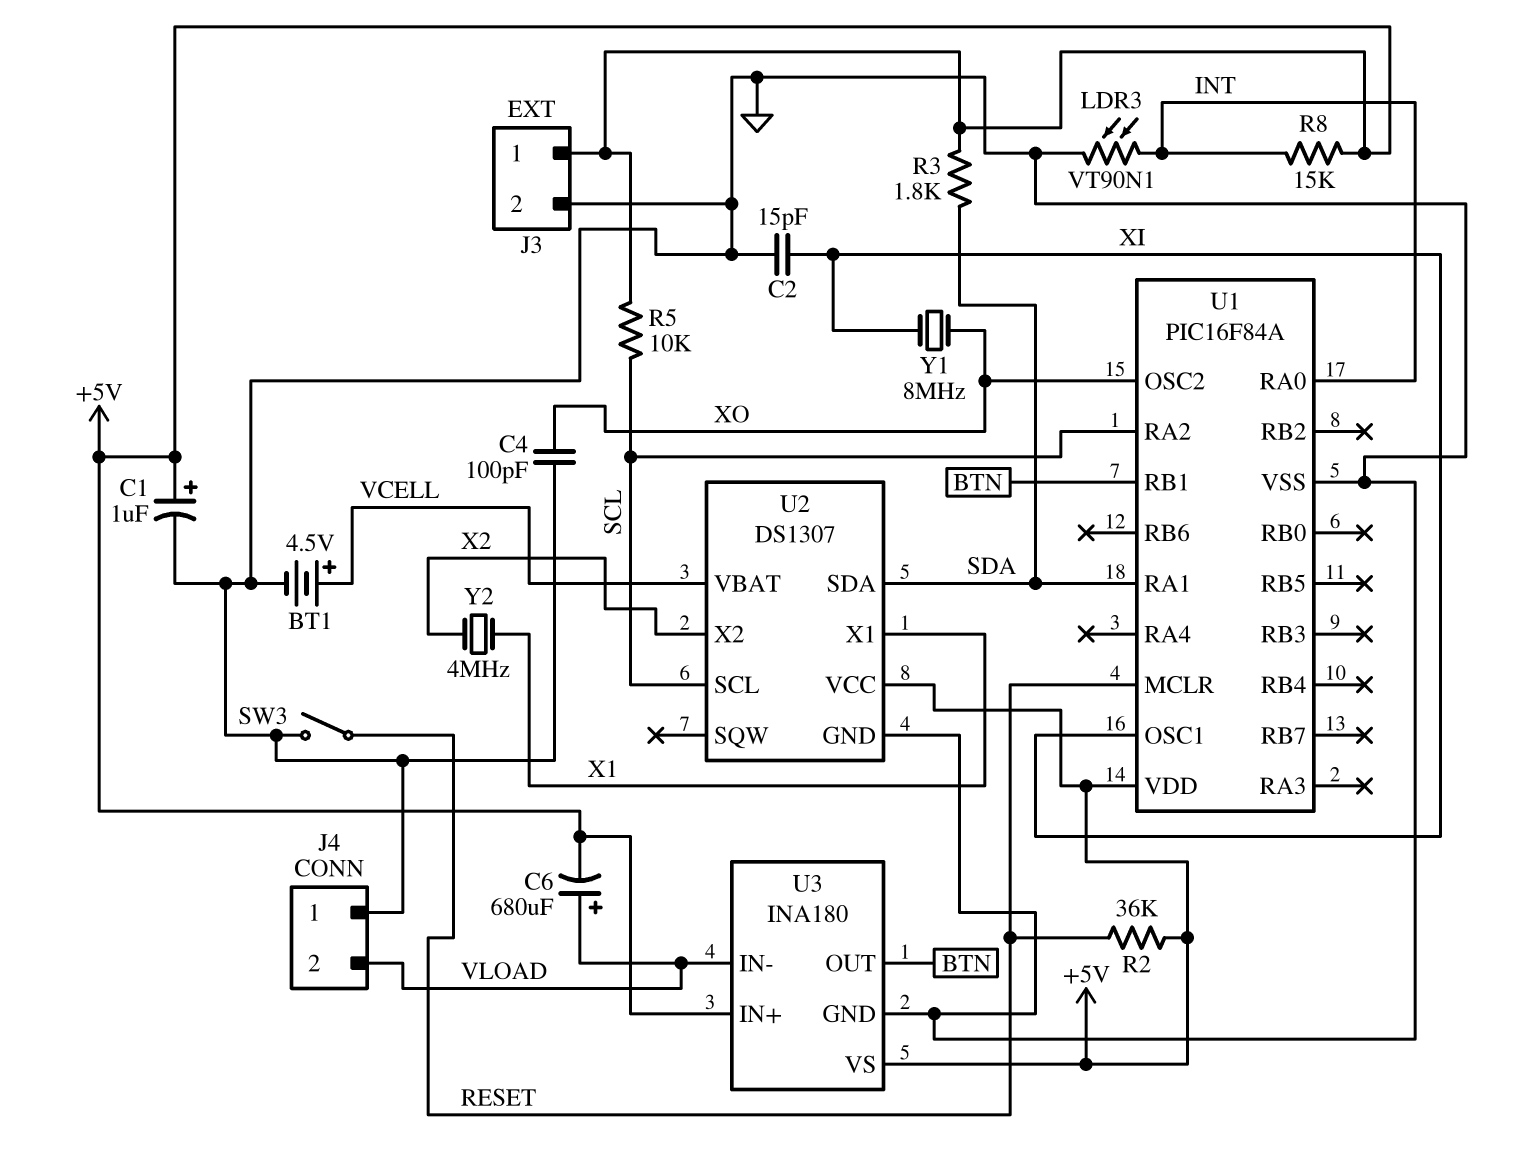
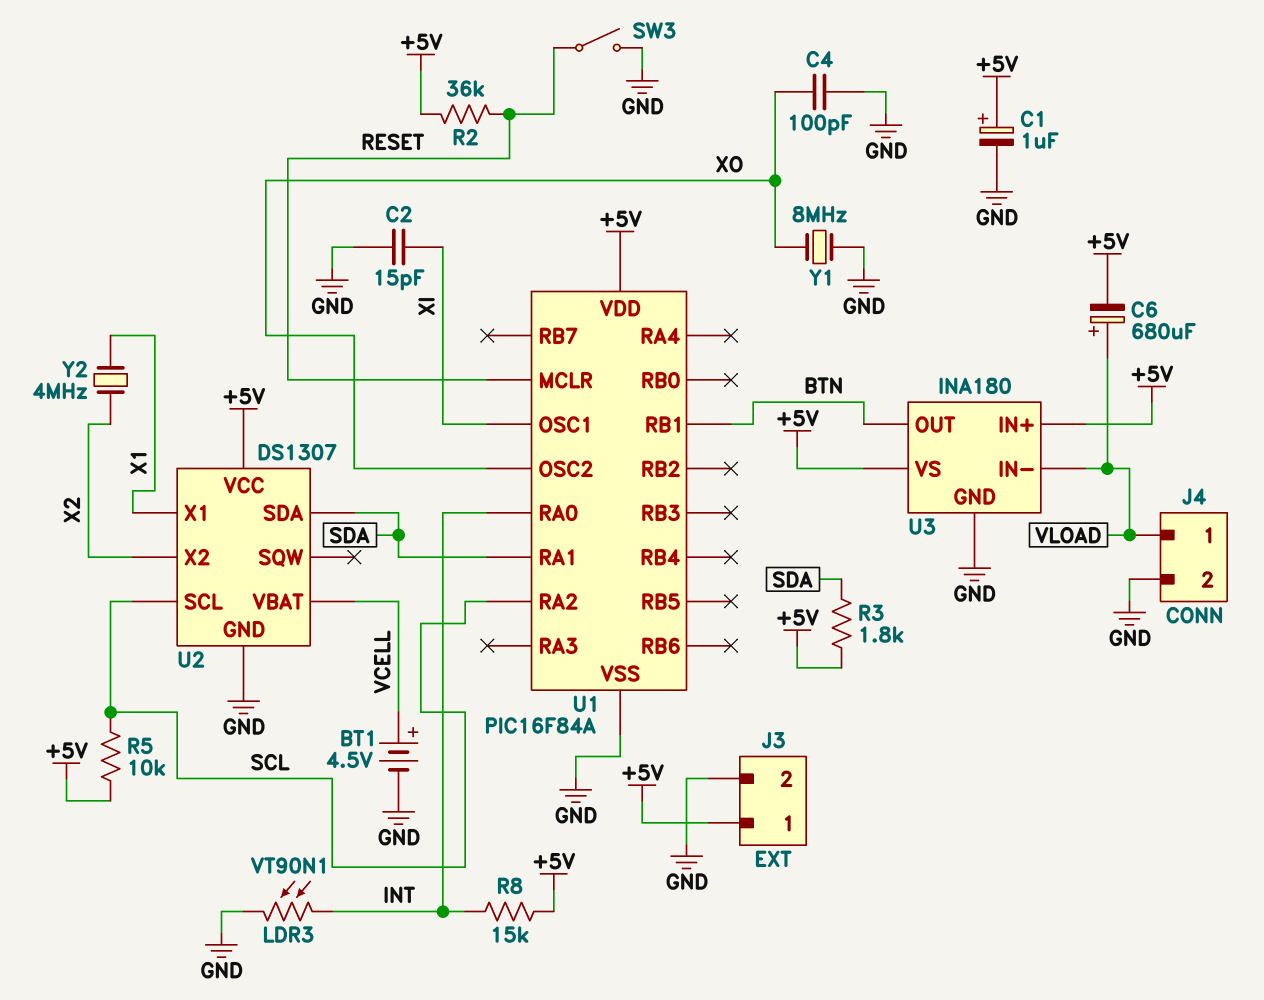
J4 pin 1: GND -> VLOAD
J4 pin 2: VLOAD -> GND
Y1: 8MHz (XI, XO) -> 8MHz (GND, XO)

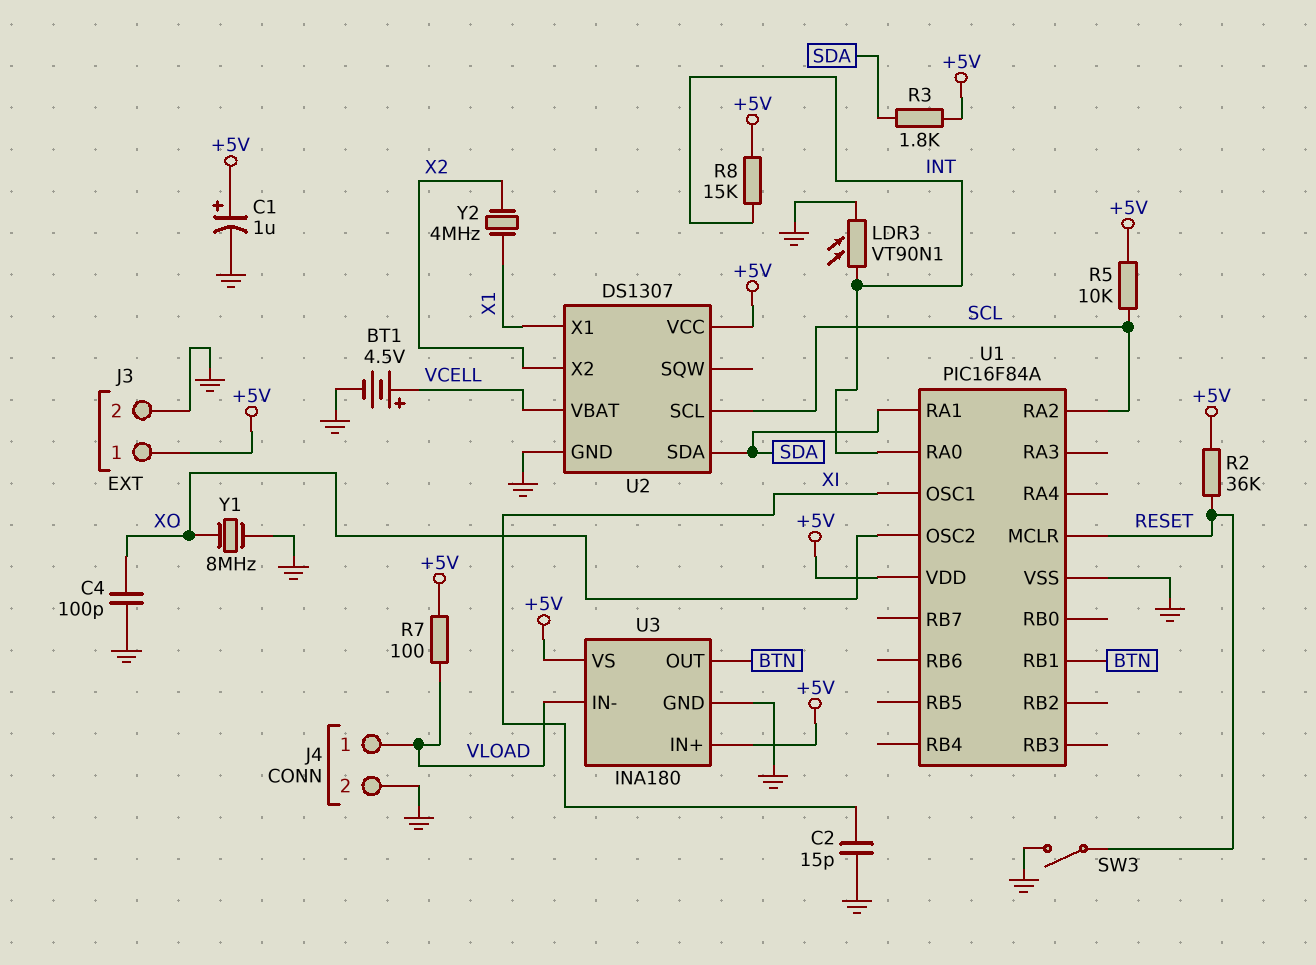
C6: 680uF (plus VLOAD, minus +5V) -> none
R7: none -> 100 (+5V, VLOAD)

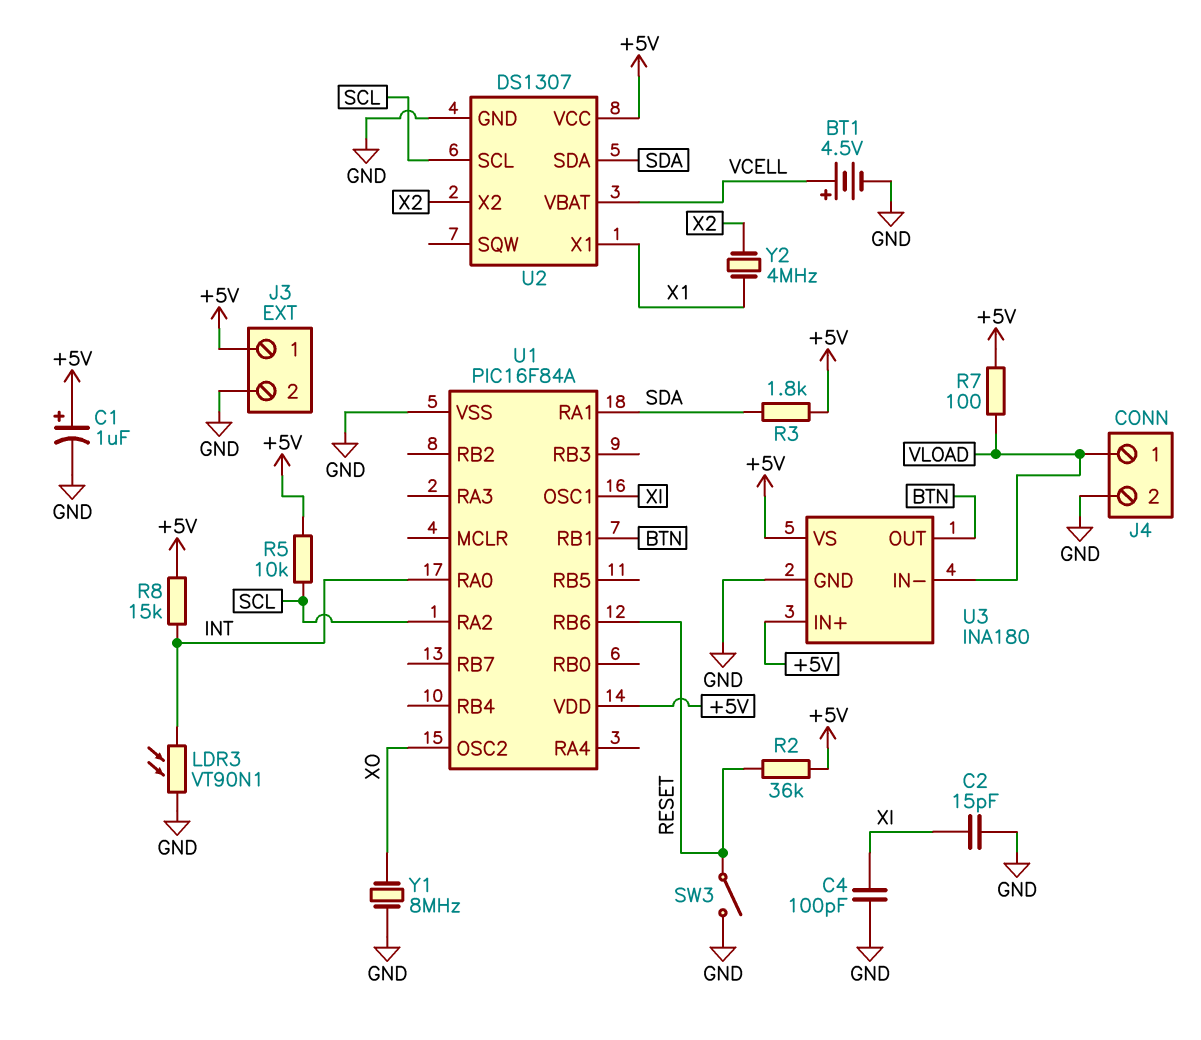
C4: 100pF (GND, XO) -> 100pF (GND, XI)
U1 pin MCLR: RESET -> none
U1 pin RB6: none -> RESET

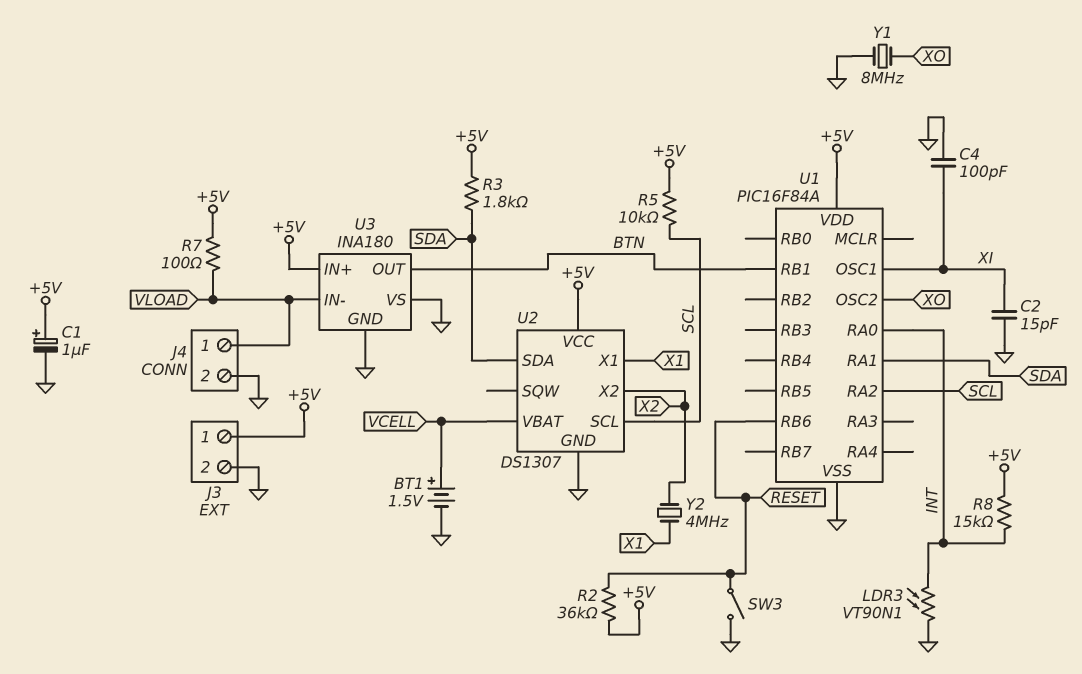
BT1: 4.5V (plus VCELL, minus GND) -> 1.5V (plus VCELL, minus GND)
U3 pin VS: +5V -> GND

